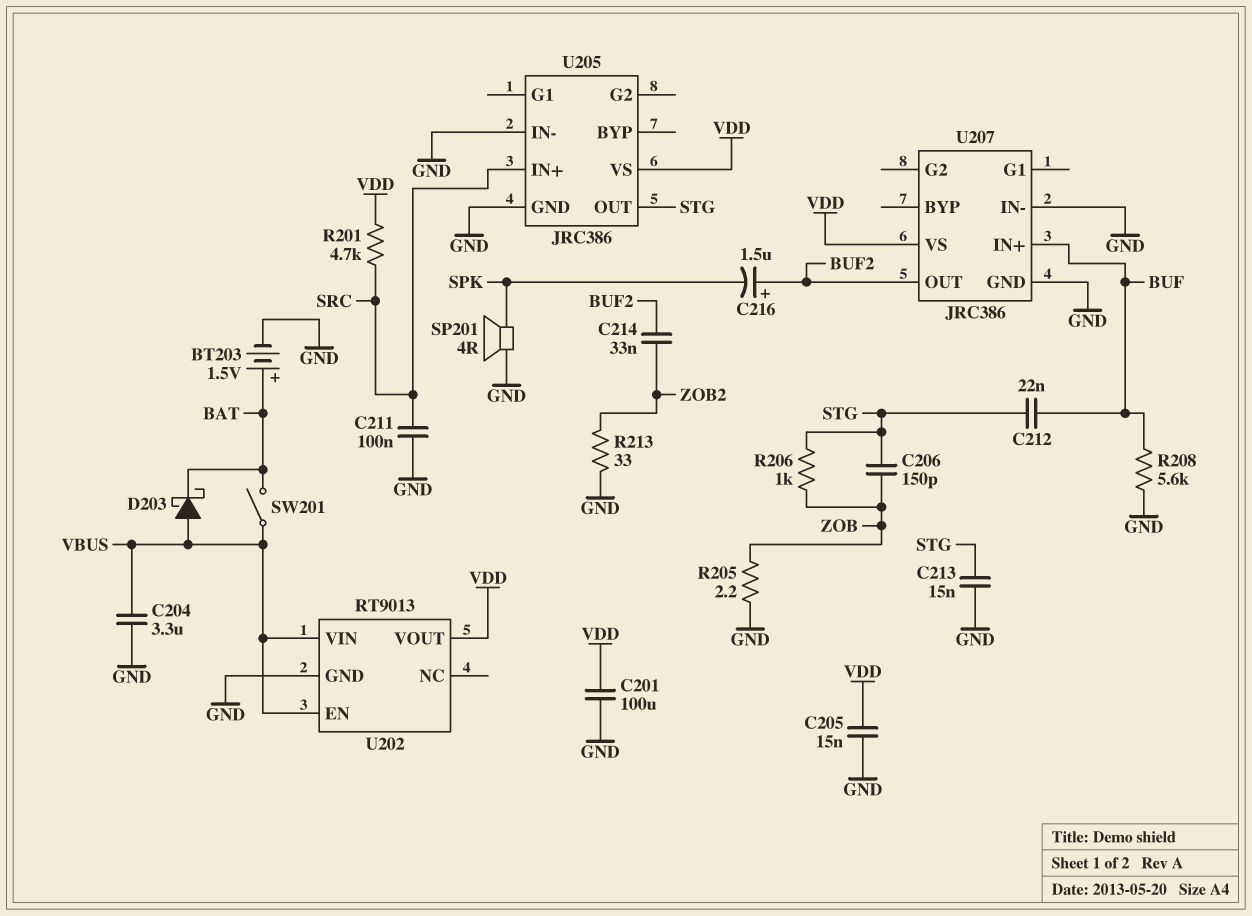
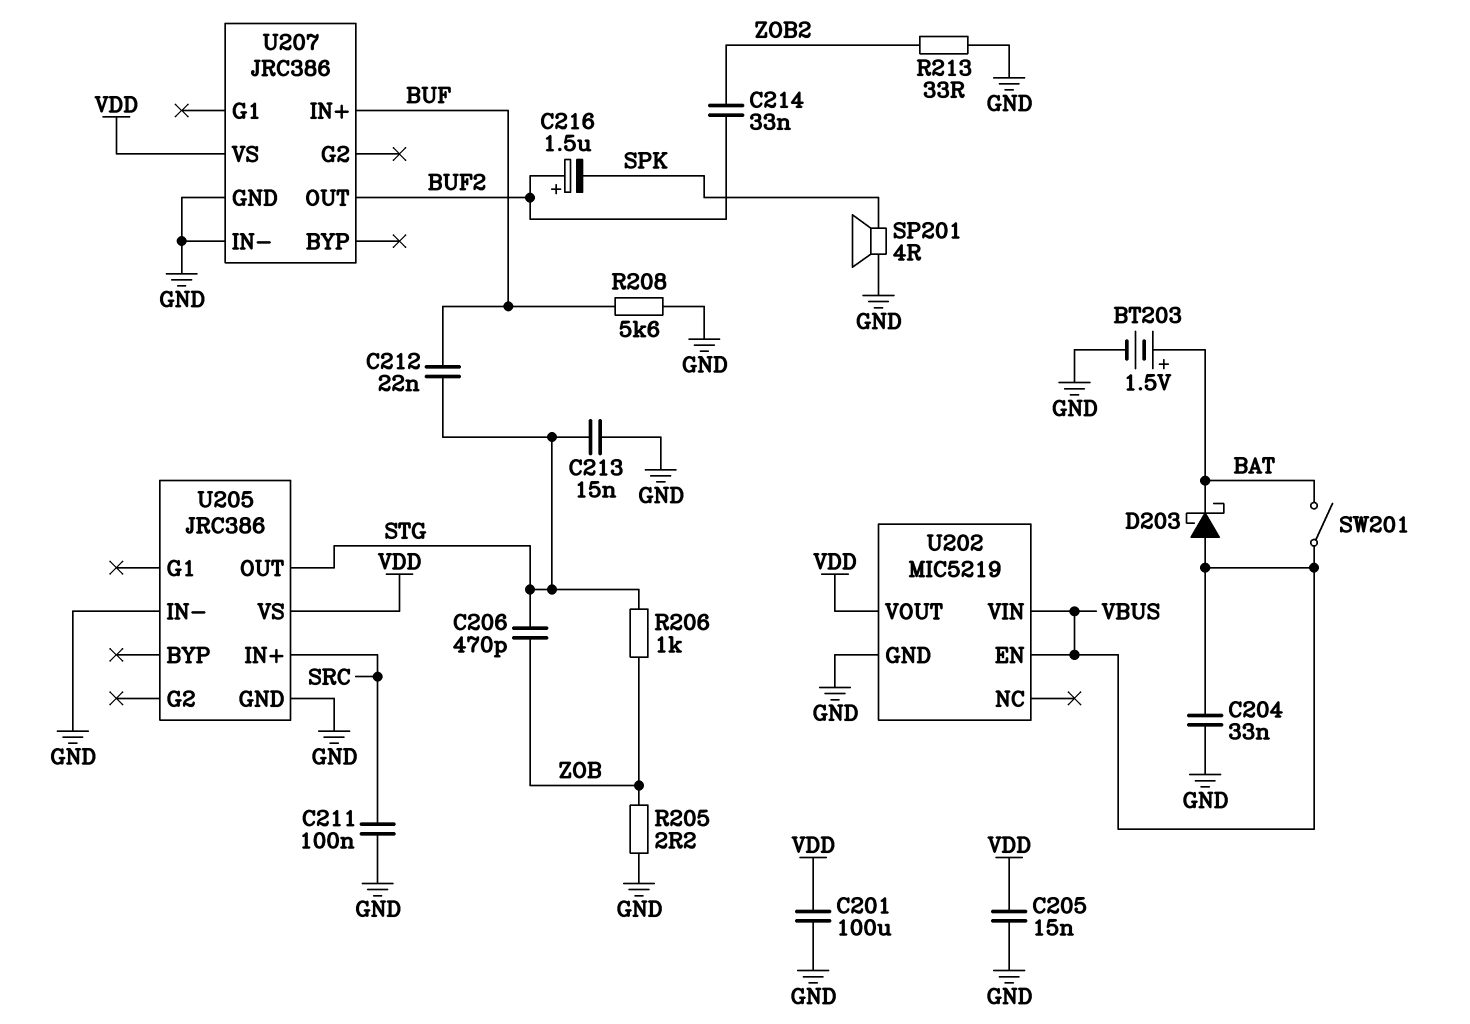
C204: 3.3uF (GND, VBUS) -> 33nF (GND, VBUS)
C206: 150pF (STG, ZOB) -> 470pF (STG, ZOB)
R201: 4.7k (SRC, VDD) -> none
U202: RT9013 -> MIC5219

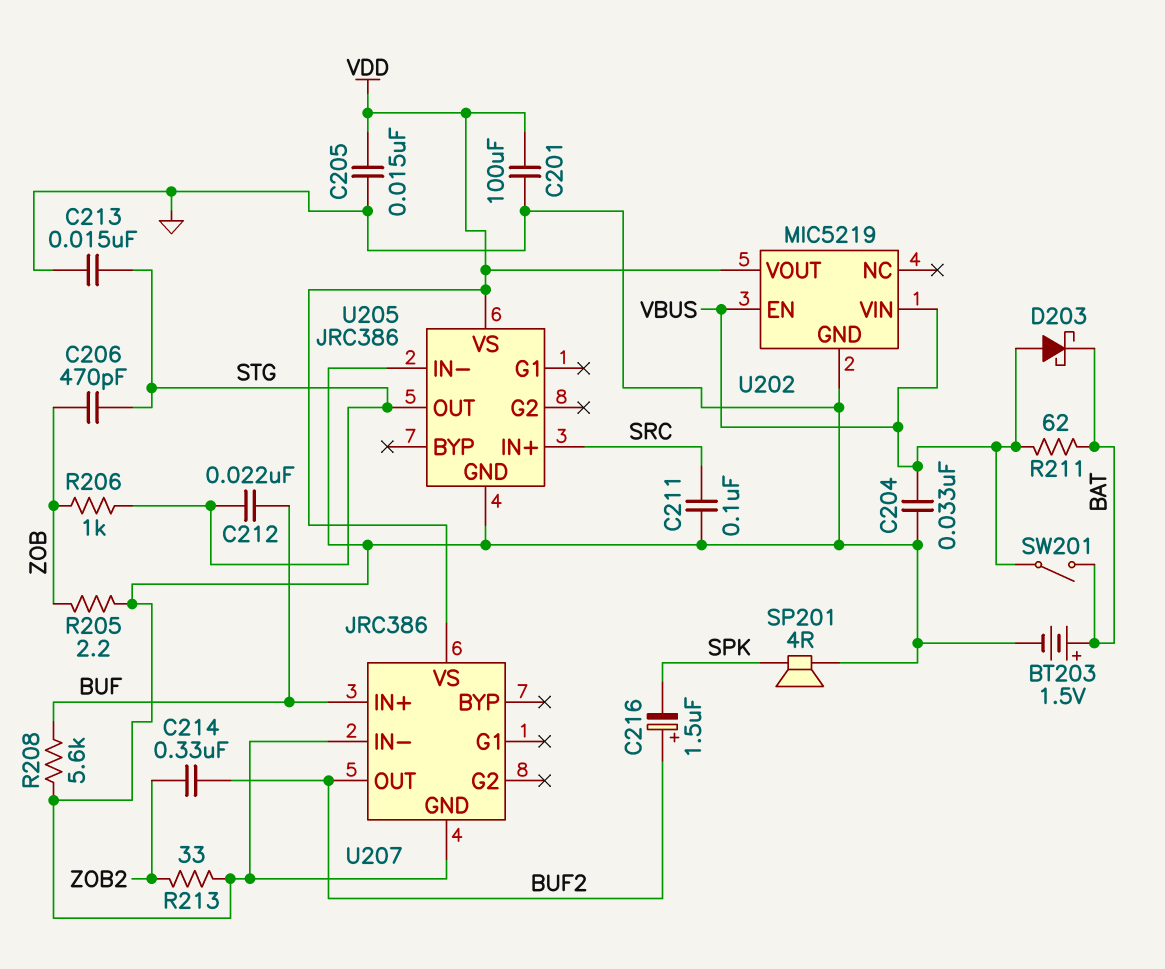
C214: 33nF (BUF2, ZOB2) -> 330nF (BUF2, ZOB2)
R211: none -> 62 (BAT, VBUS)

